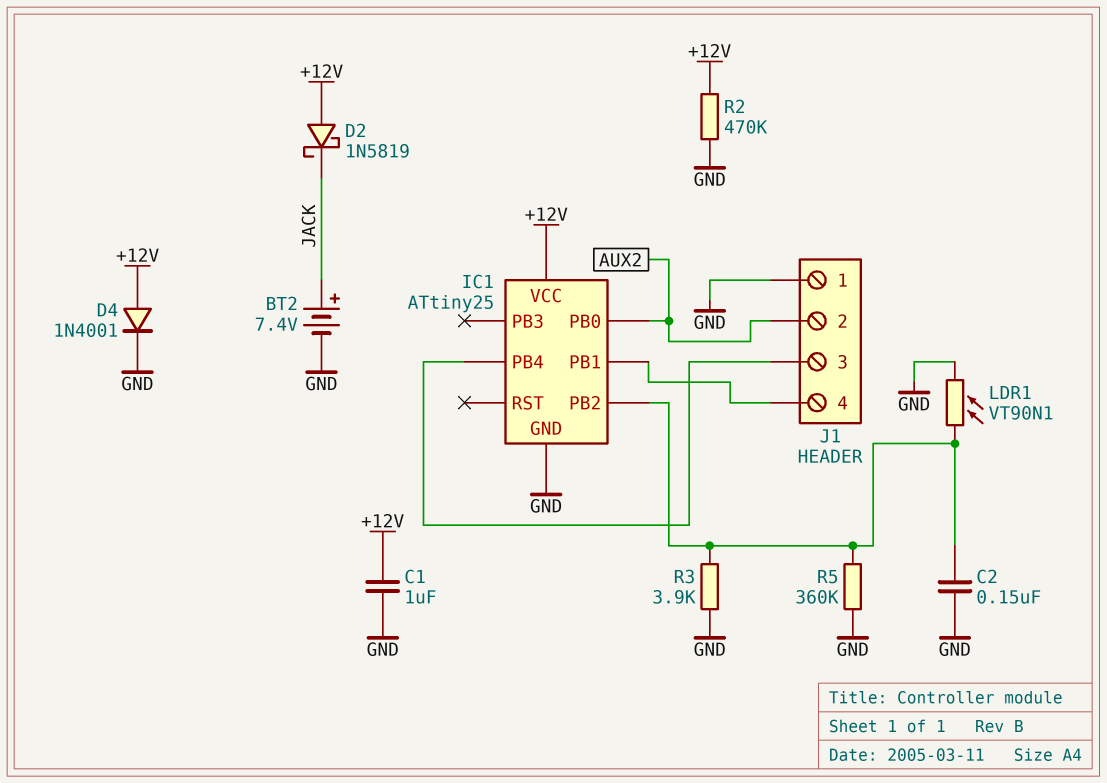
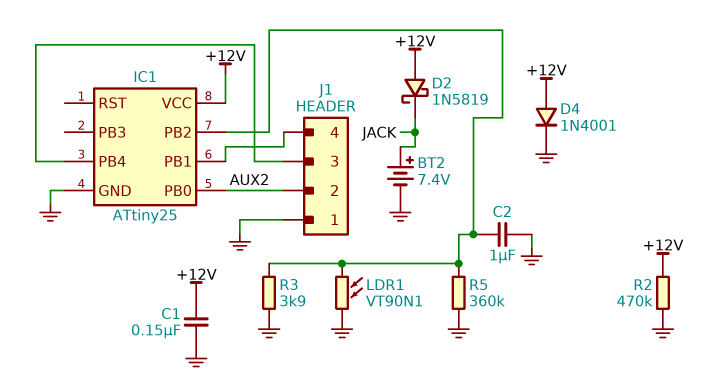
C1: 1uF (+12V, GND) -> 150nF (+12V, GND)
C2: 150nF (GND, IC1/PB2) -> 1uF (GND, IC1/PB2)

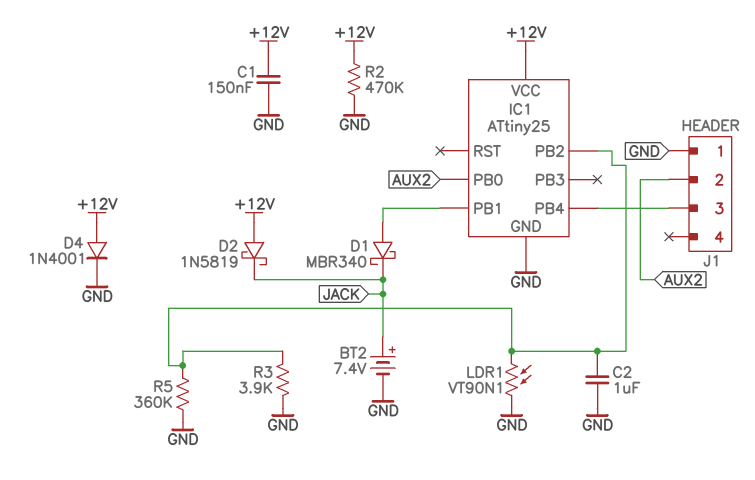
D1: none -> schottky MBR340 (A IC1/PB1, K JACK)
J1 pin 4: IC1/PB1 -> none

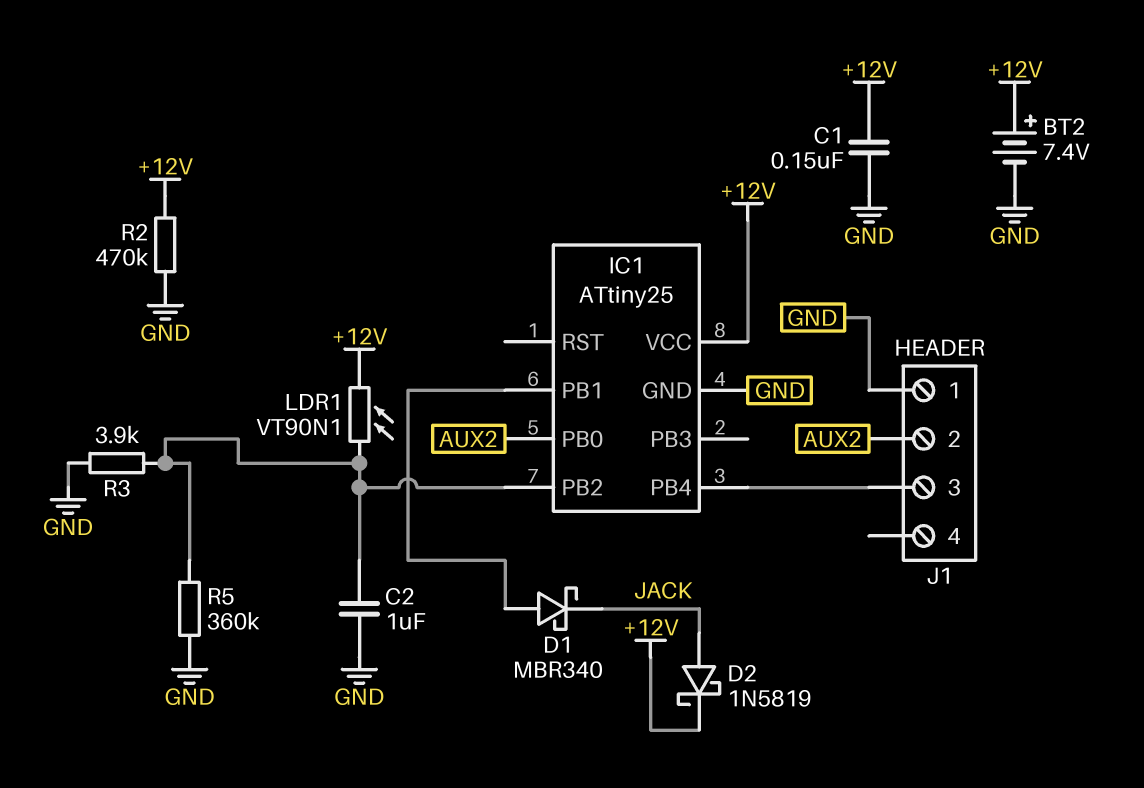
BT2: 7.4V (plus JACK, minus GND) -> 7.4V (plus +12V, minus GND)
D2: schottky 1N5819 (A +12V, K JACK) -> schottky 1N5819 (A JACK, K +12V)
D4: diode 1N4001 (A +12V, K GND) -> none
LDR1: VT90N1 (GND, IC1/PB2) -> VT90N1 (+12V, IC1/PB2)

